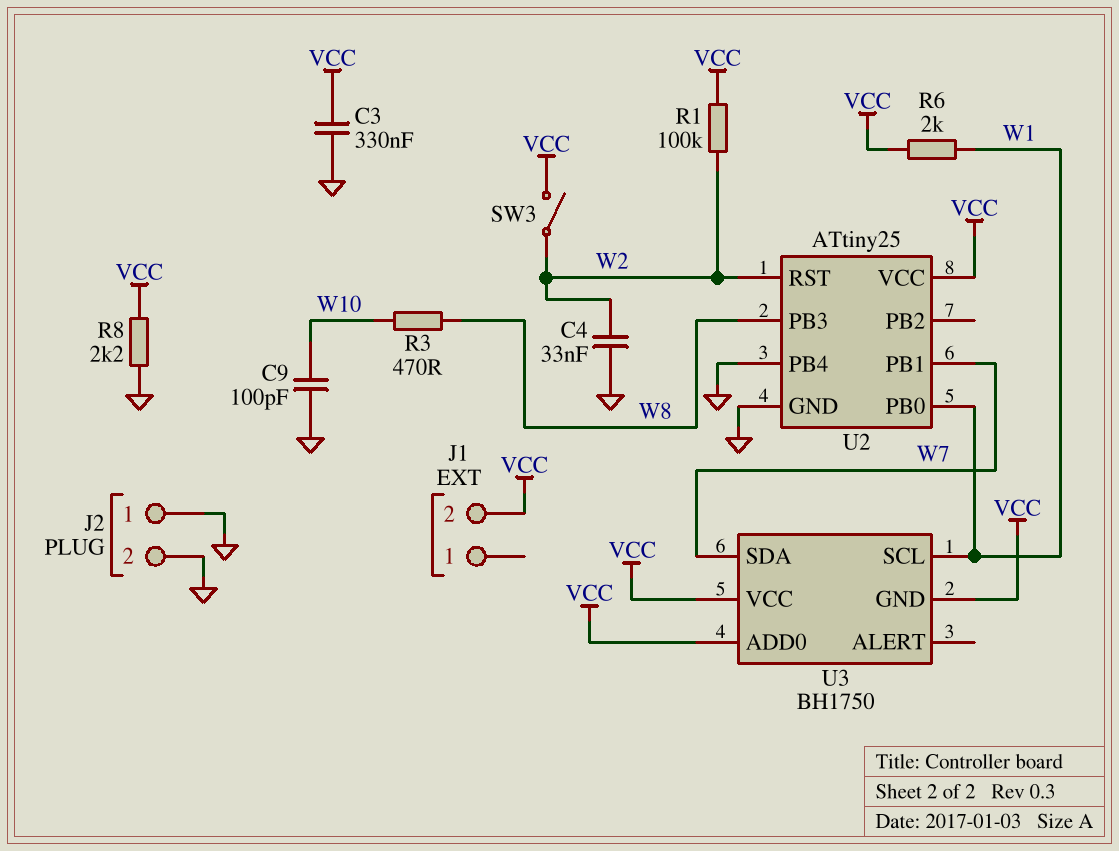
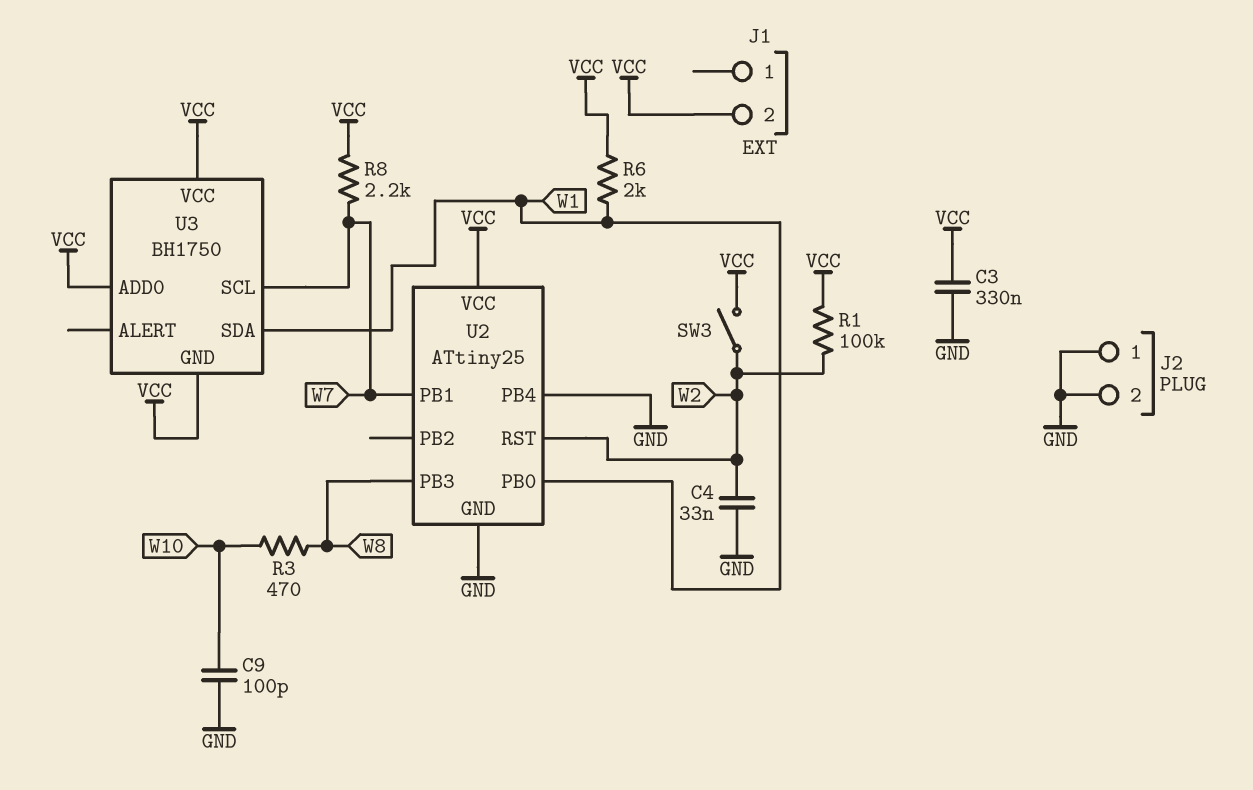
R8: 2.2k (GND, VCC) -> 2.2k (VCC, W7)
U3 pin SCL: W1 -> W7
U3 pin SDA: W7 -> W1

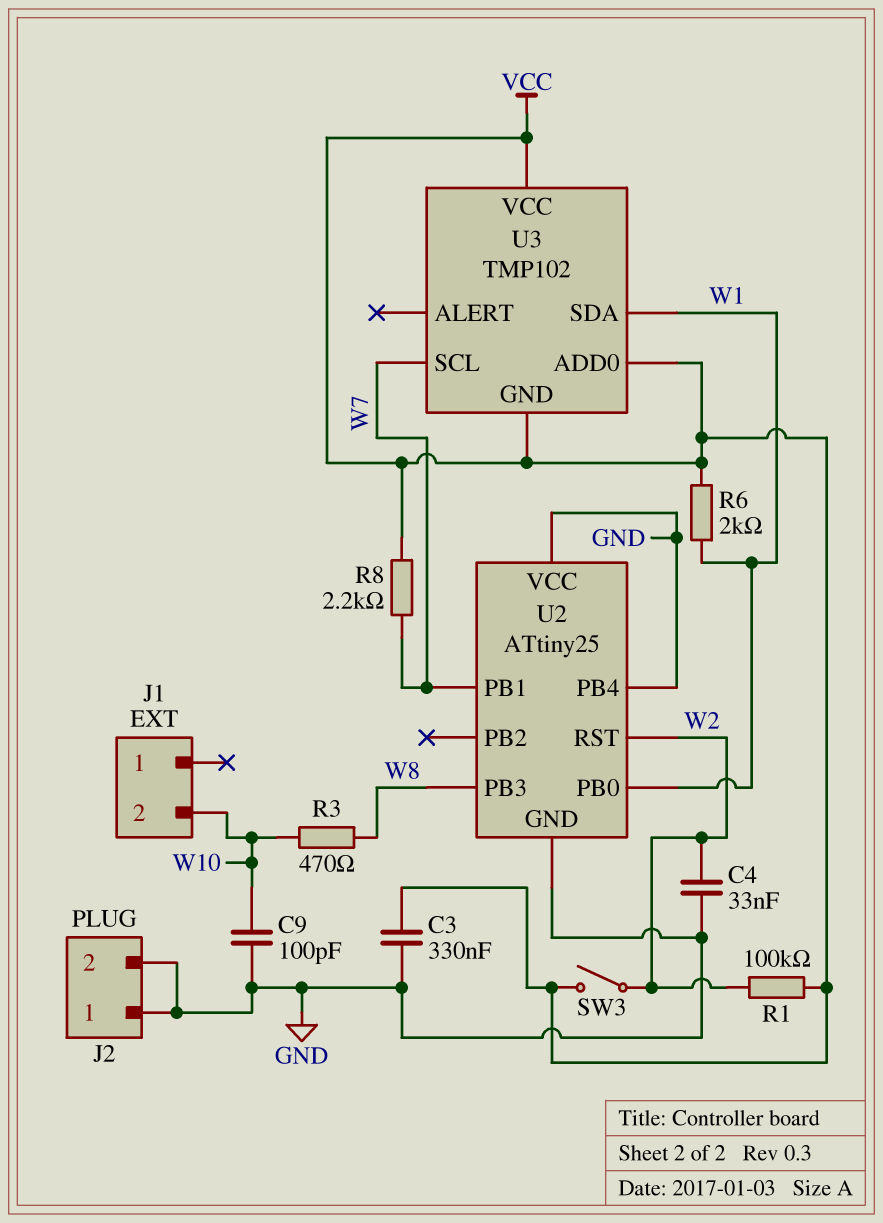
J1 pin 2: VCC -> W10
U2 pin VCC: VCC -> GND
U3: BH1750 -> TMP102

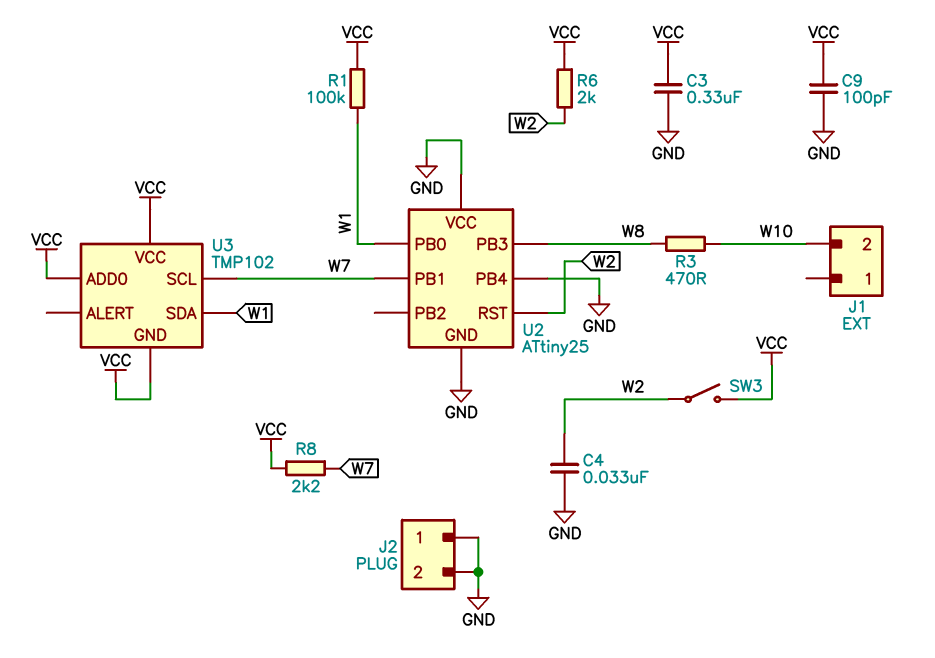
C9: 100pF (GND, W10) -> 100pF (GND, VCC)
R1: 100k (VCC, W2) -> 100k (VCC, W1)
R6: 2k (VCC, W1) -> 2k (VCC, W2)

